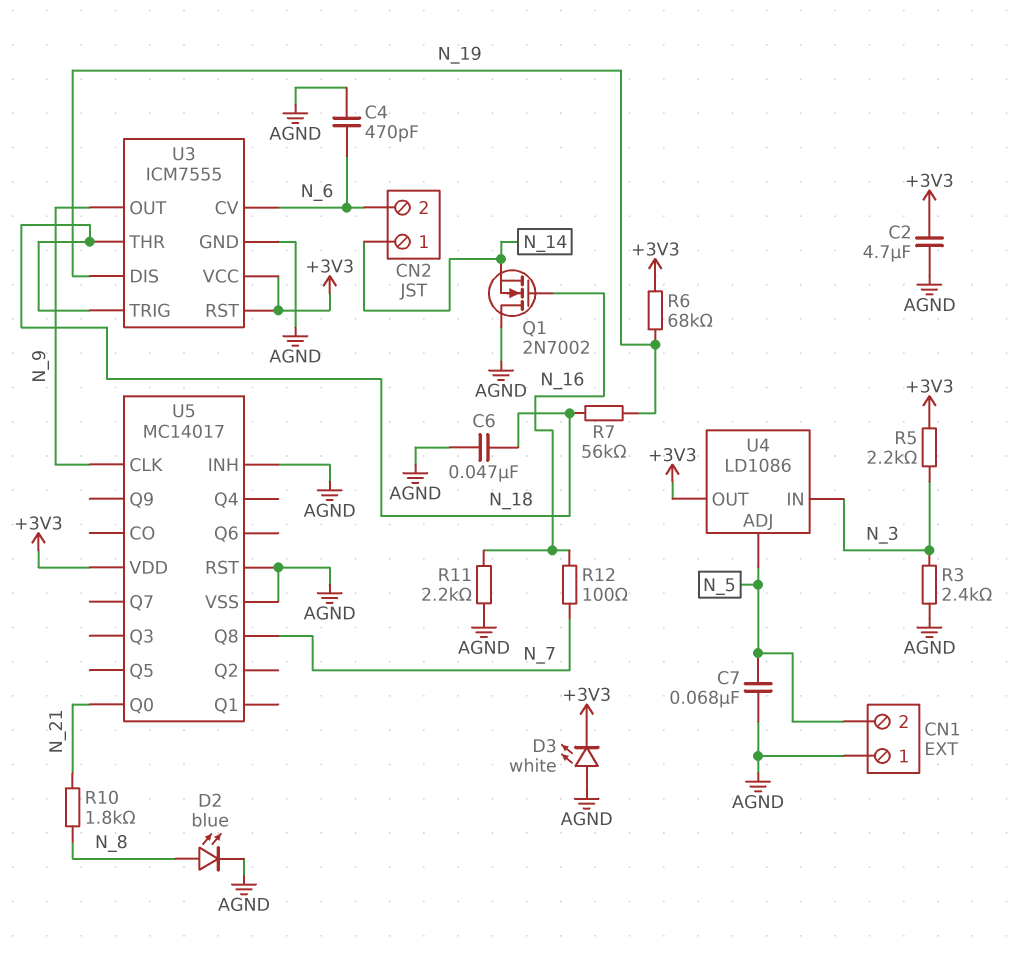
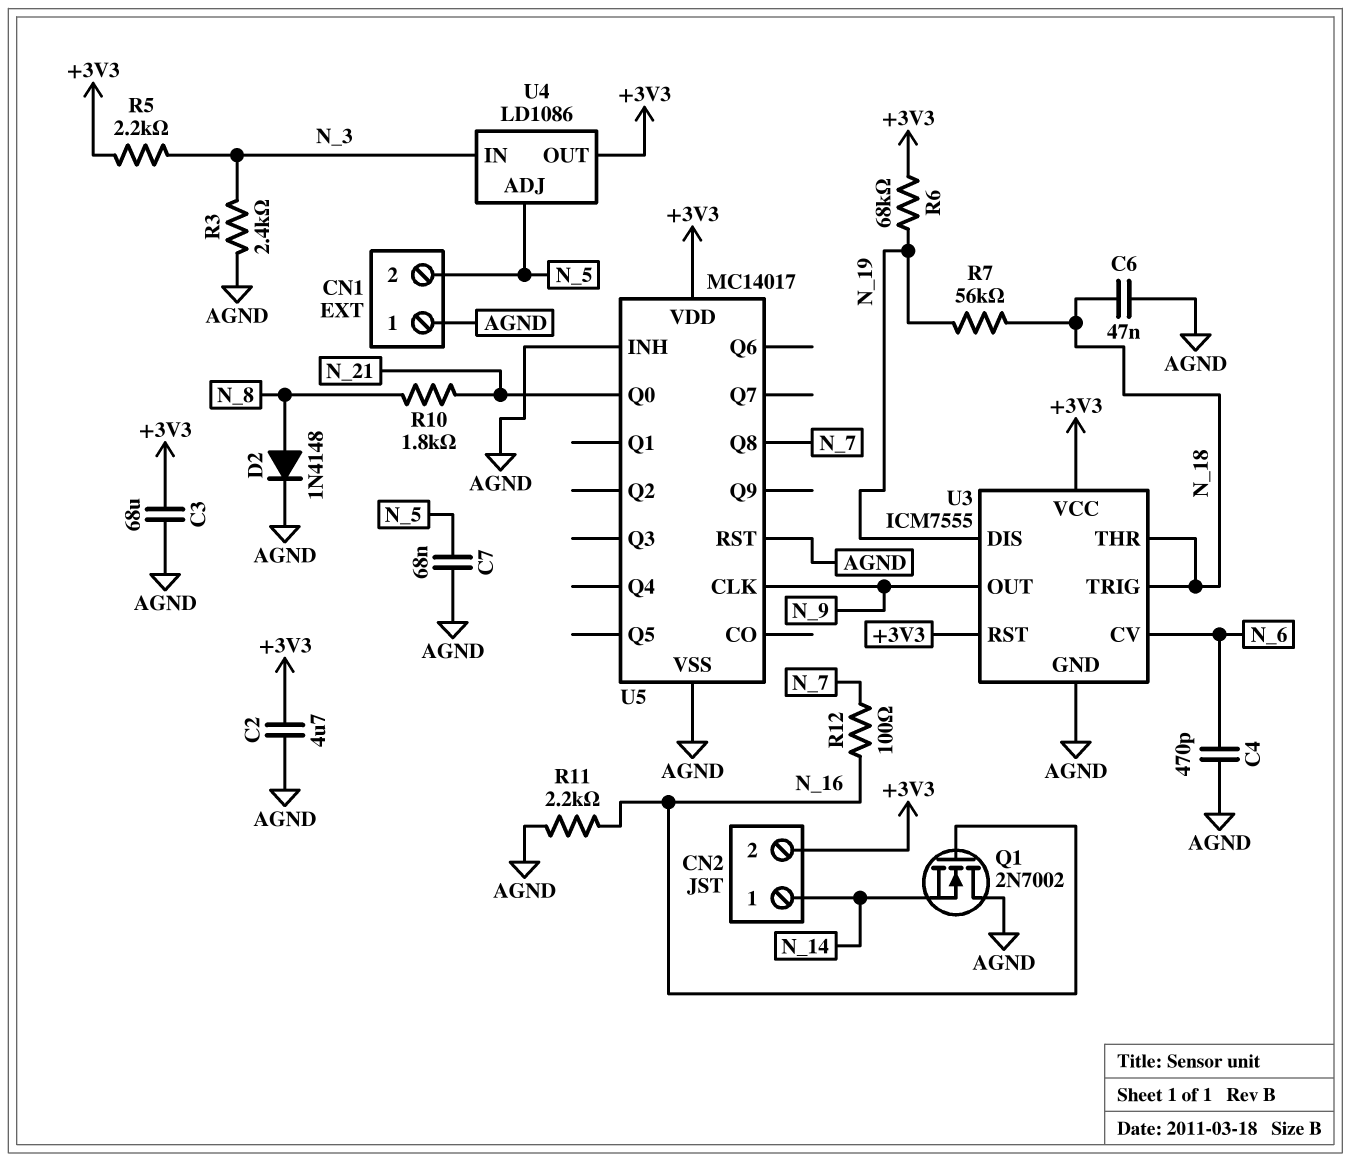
C3: none -> 68uF (+3V3, AGND)
CN2 pin 2: N_6 -> +3V3
D2: LED blue (A N_8, K AGND) -> diode 1N4148 (A N_8, K AGND)
D3: LED white (A AGND, K +3V3) -> none

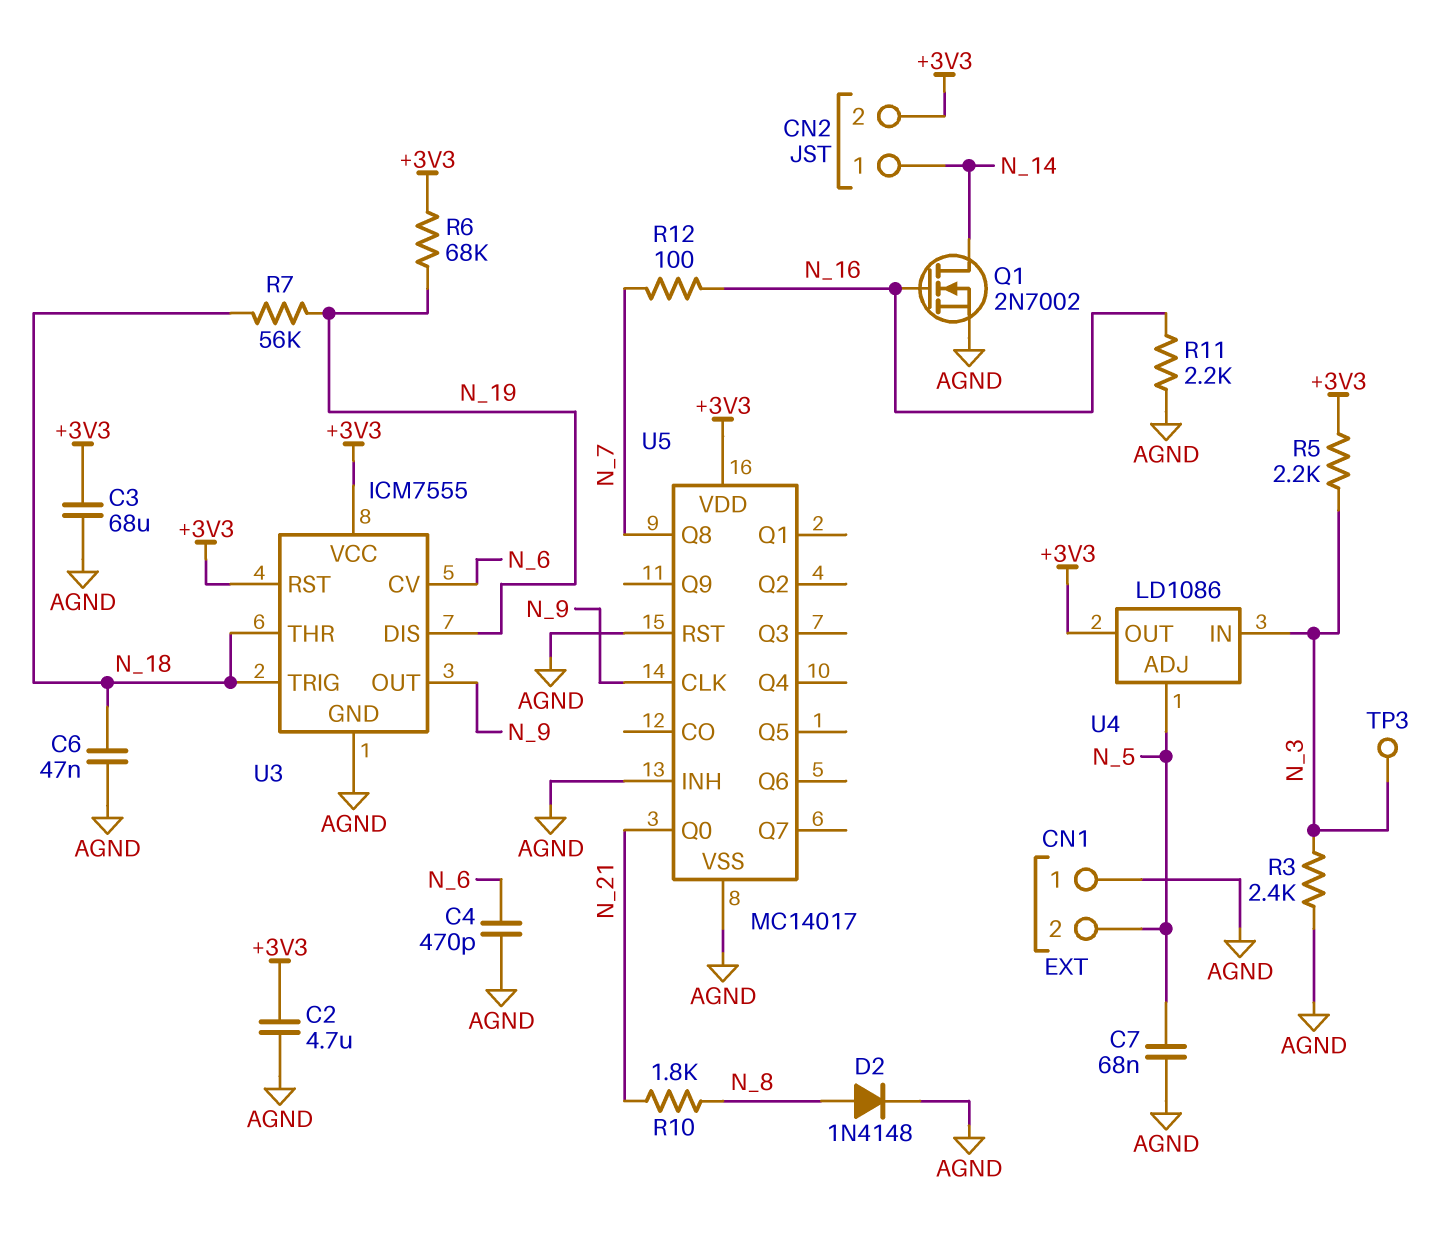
Q1: NMOS 2N7002 (G N_16, D AGND, S N_14) -> NMOS 2N7002 (G N_16, D N_14, S AGND)
TP3: none -> test point (N_3)

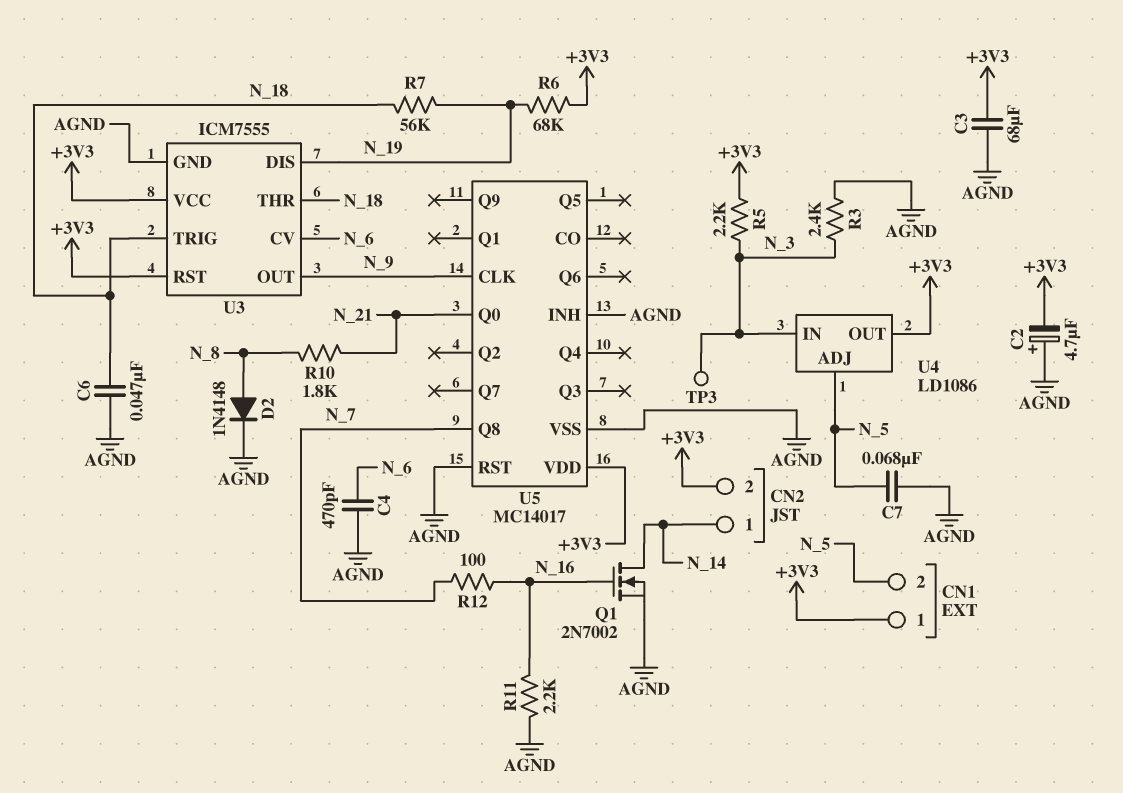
C2: 4.7uF (+3V3, AGND) -> 4.7uF (plus AGND, minus +3V3)
CN1 pin 1: AGND -> +3V3

